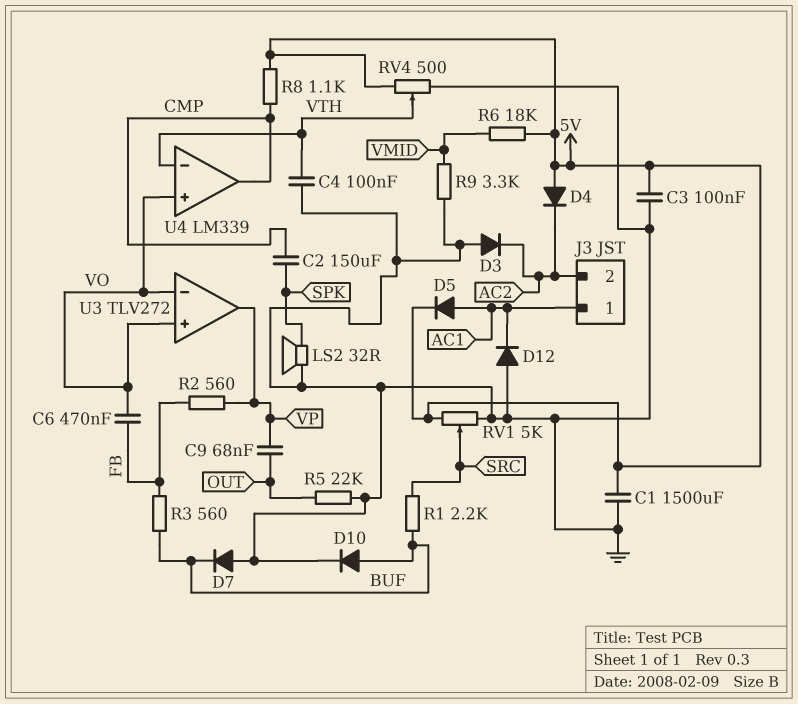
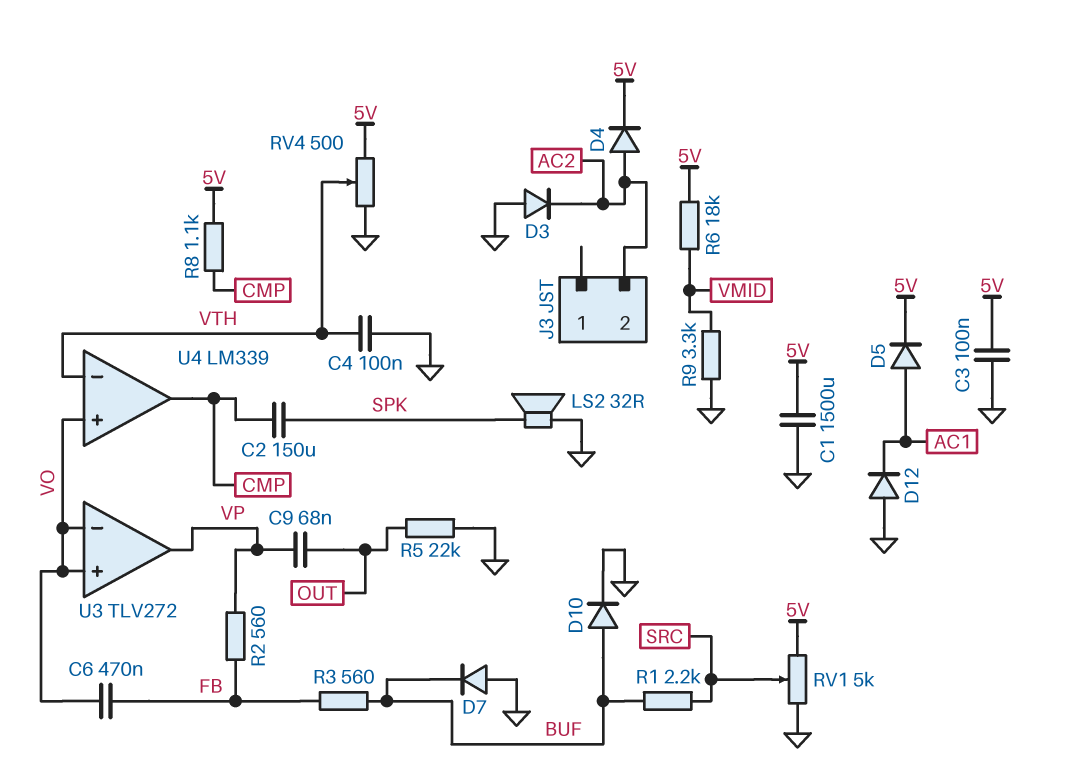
D4: diode (A 5V, K AC2) -> diode (A AC2, K 5V)
J3 pin 1: AC1 -> none

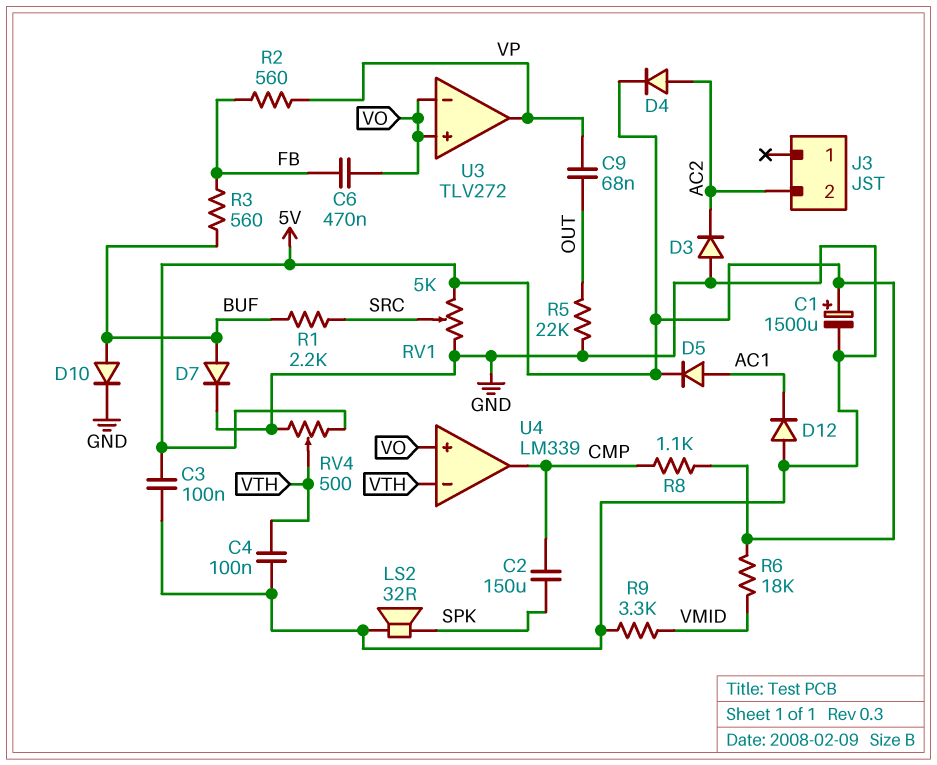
C1: 1500uF (5V, GND) -> 1500uF (plus 5V, minus GND)
D7: diode (A GND, K BUF) -> diode (A BUF, K GND)

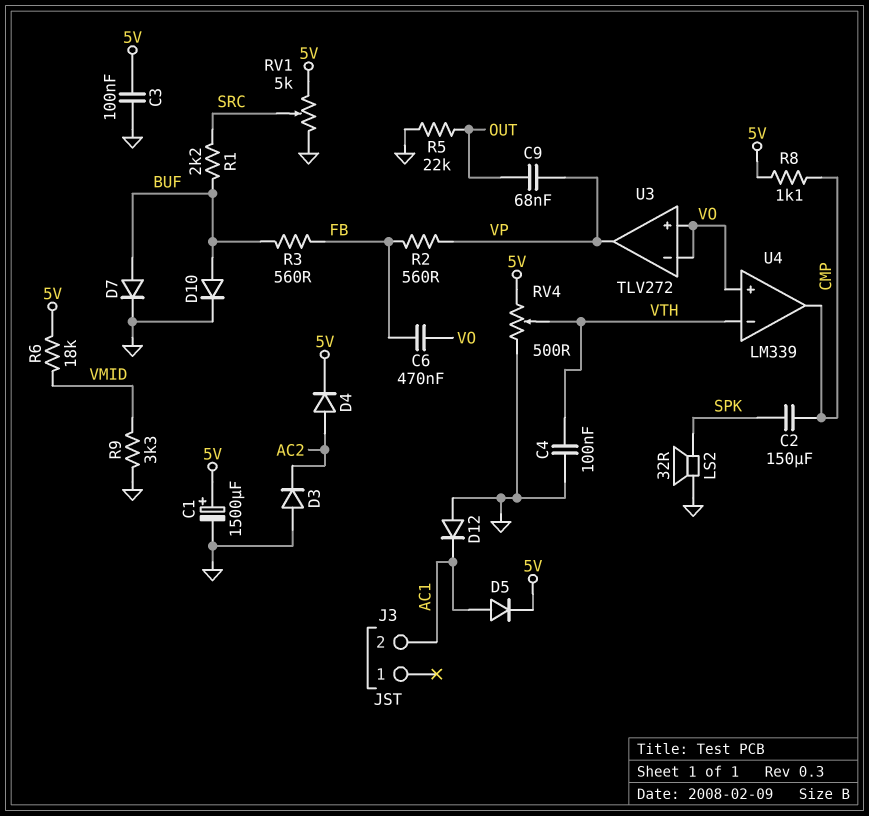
J3 pin 2: AC2 -> AC1

